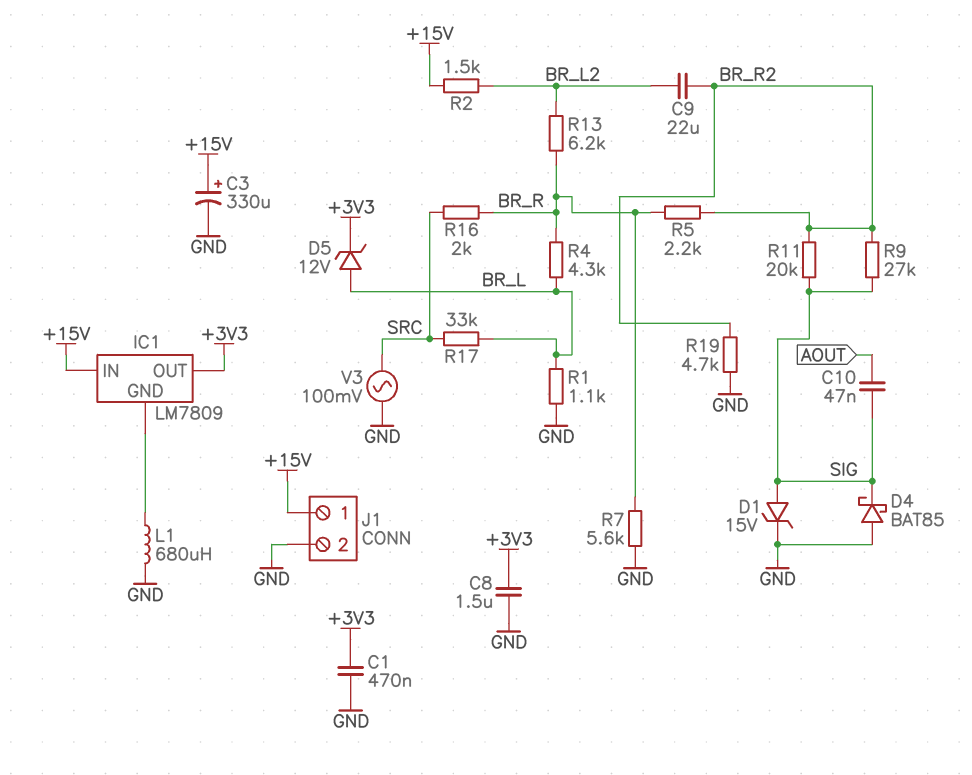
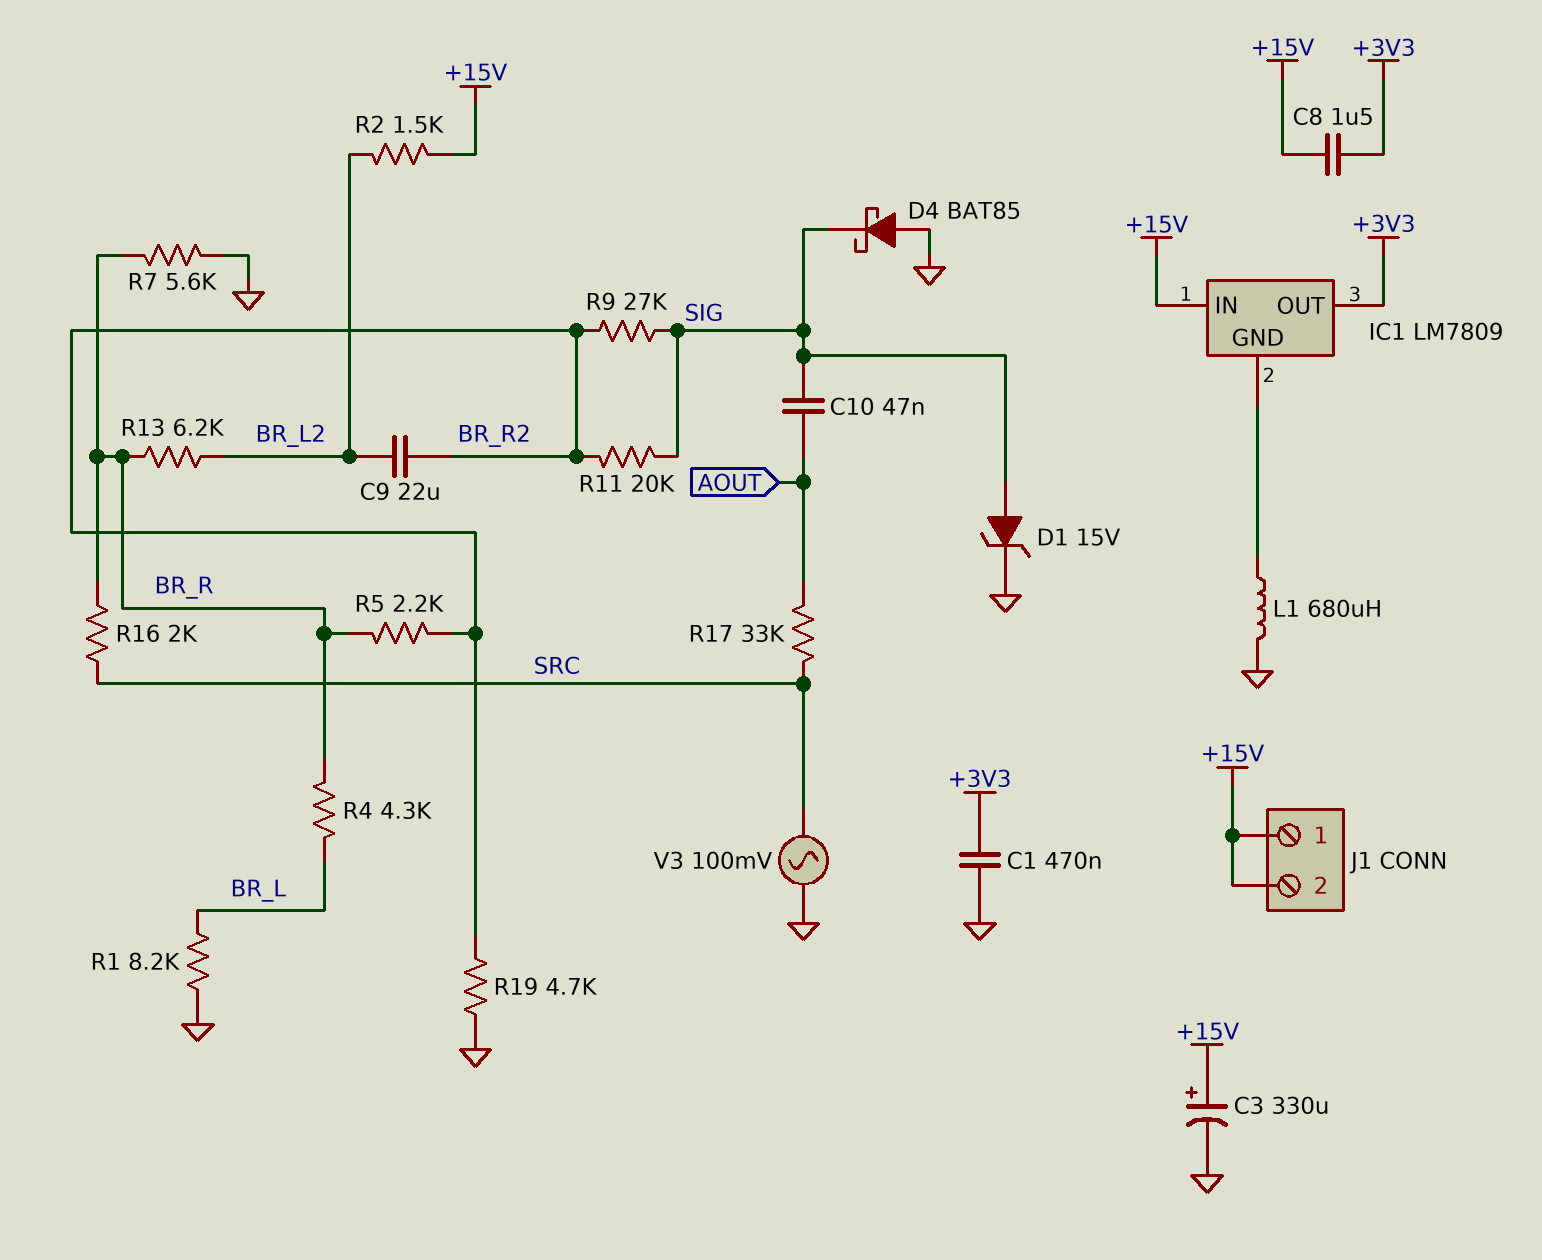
C8: 1.5uF (+3V3, GND) -> 1.5uF (+3V3, +15V)
D5: zener 12V (A BR_L, K +3V3) -> none
J1 pin 2: GND -> +15V
R1: 1.1k (BR_L, GND) -> 8.2k (BR_L, GND)
R17: 33k (BR_L, SRC) -> 33k (AOUT, SRC)

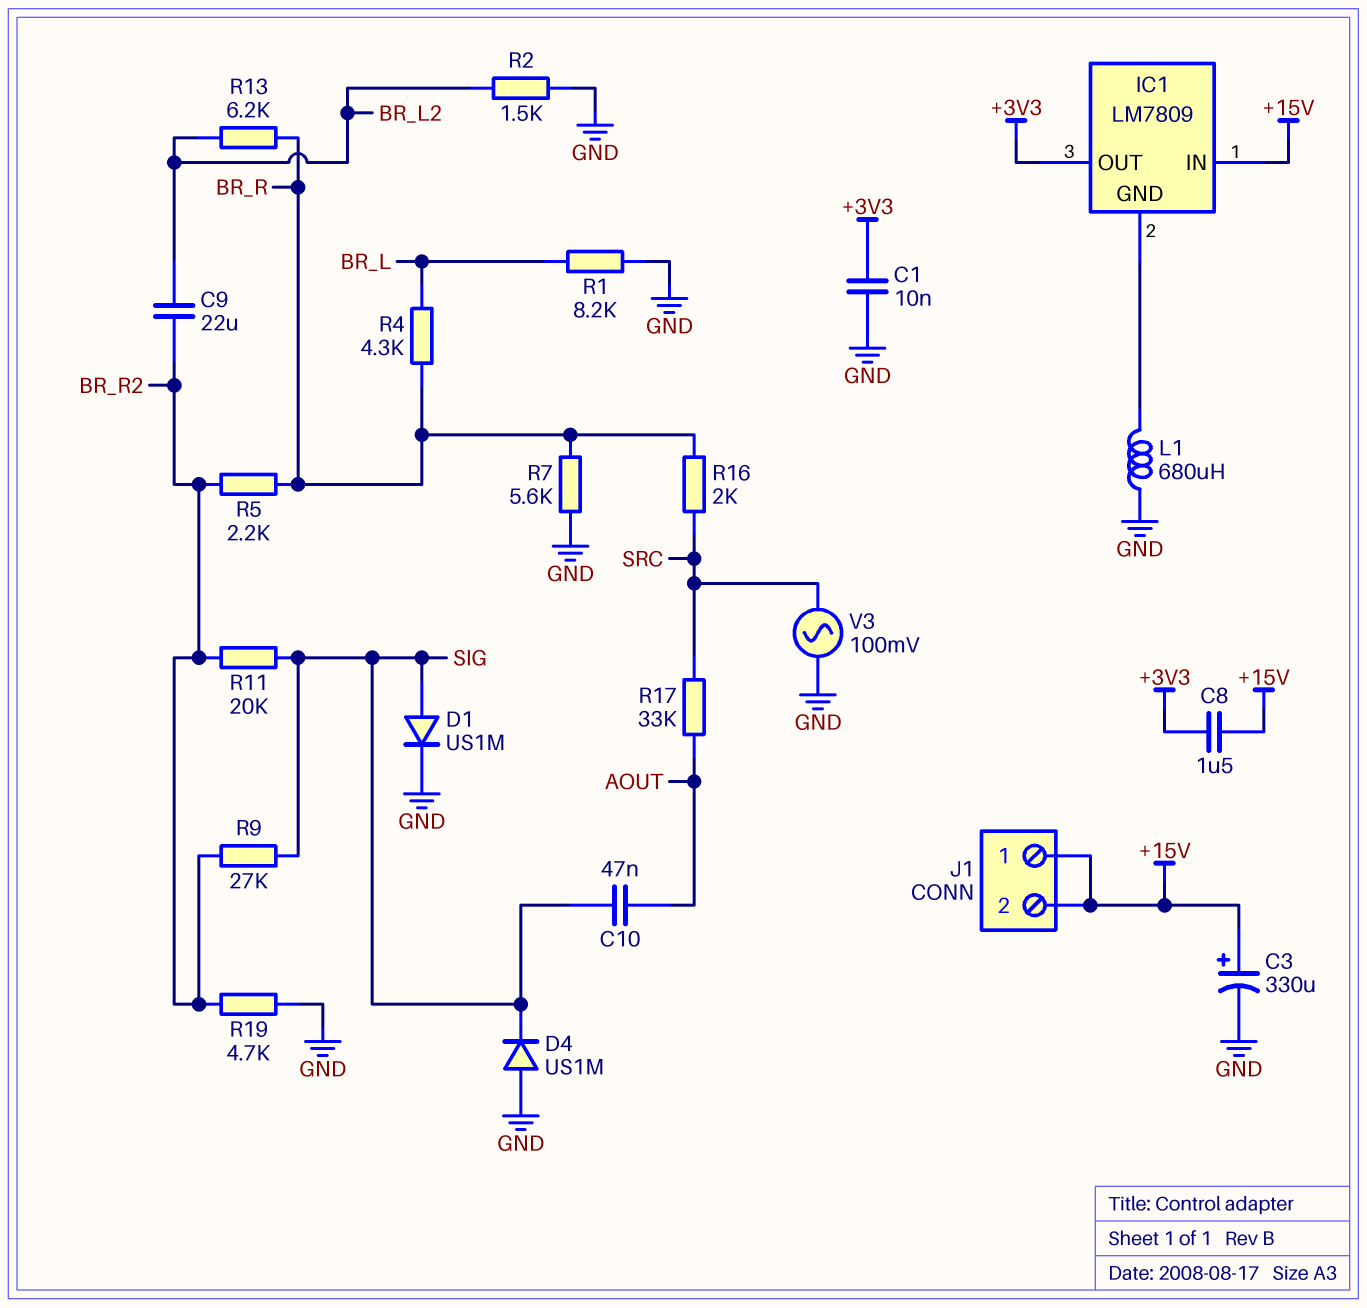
C1: 470nF (+3V3, GND) -> 10nF (+3V3, GND)
D1: zener 15V (A SIG, K GND) -> diode US1M (A SIG, K GND)
D4: schottky BAT85 (A GND, K SIG) -> diode US1M (A GND, K SIG)
R2: 1.5k (+15V, BR_L2) -> 1.5k (BR_L2, GND)

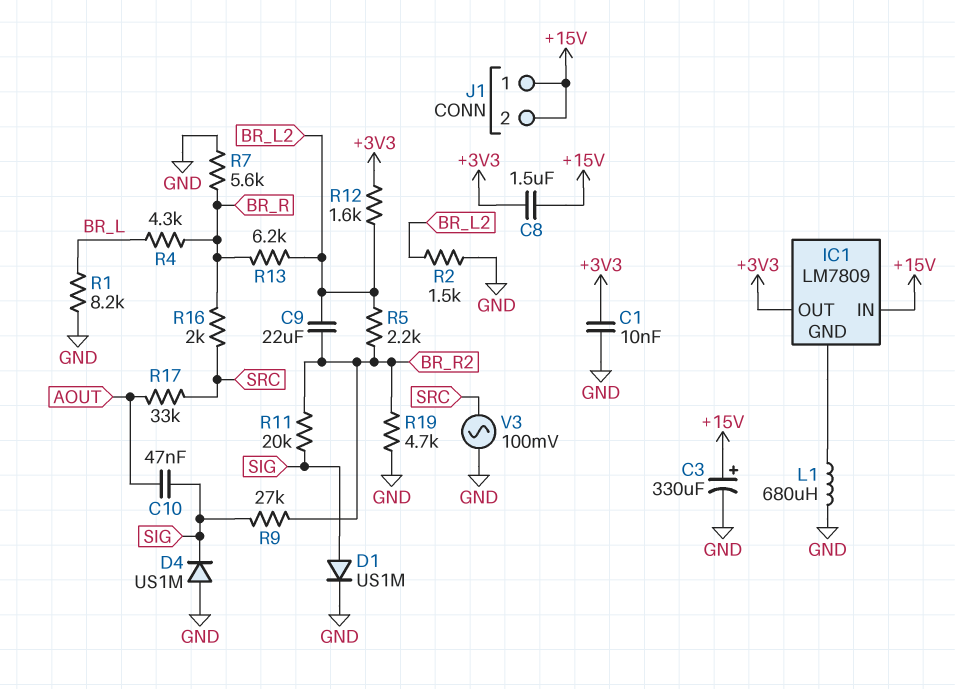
R5: 2.2k (BR_R, BR_R2) -> 2.2k (BR_L2, BR_R2)
R12: none -> 1.6k (+3V3, BR_L2)

